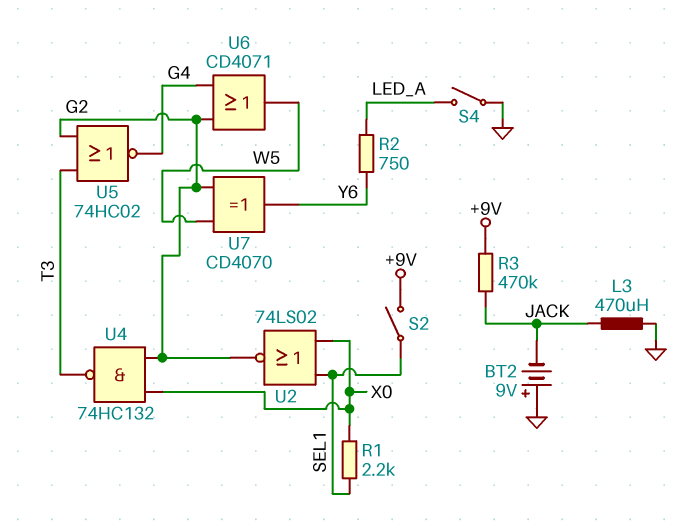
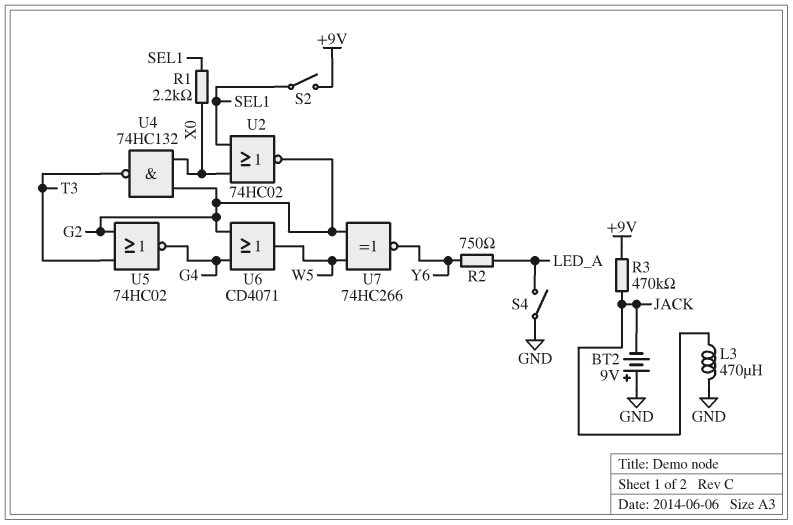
U2: NOR 74LS02 (in SEL1, in X0, out G2) -> NOR 74HC02 (in SEL1, in X0, out G2)
U7: XOR CD4070 (in G2, in W5, out Y6) -> XNOR 74HC266 (in G2, in W5, out Y6)

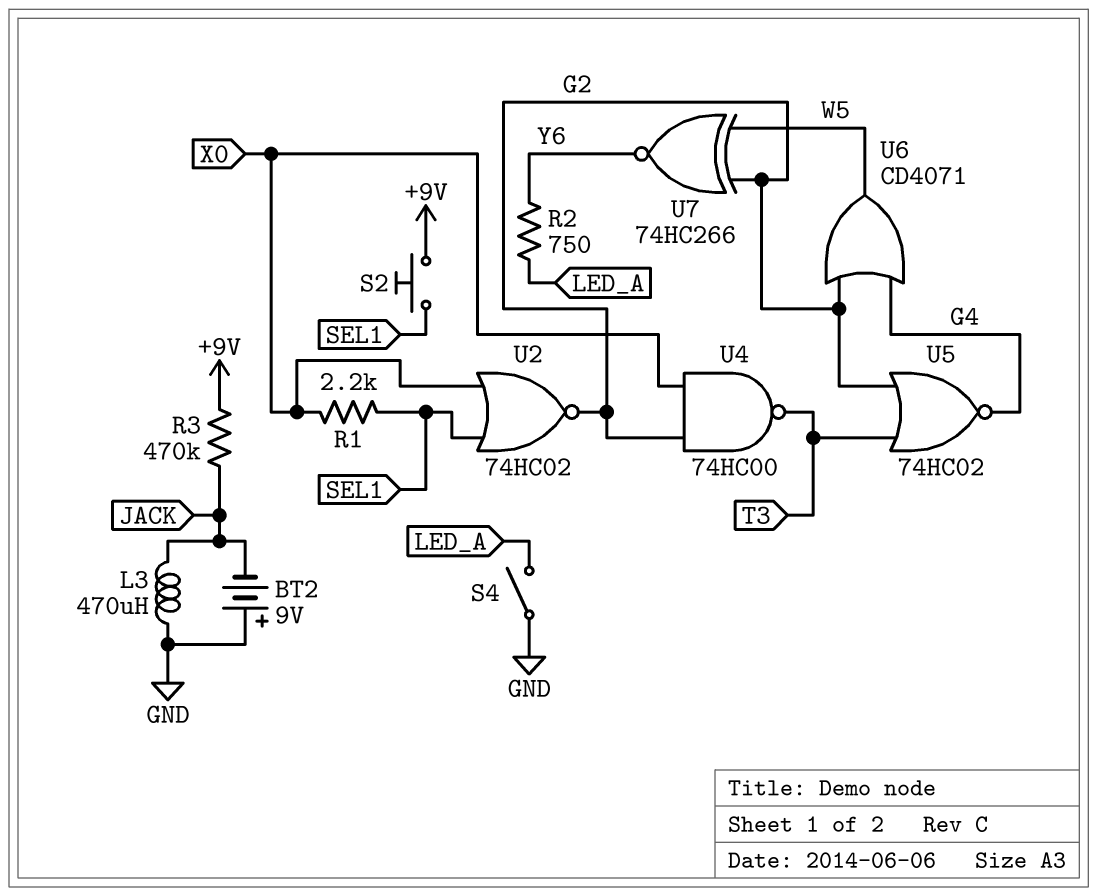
S2: switch (+9V, SEL1) -> button (+9V, SEL1)
U4: NAND 74HC132 (in G2, in X0, out T3) -> NAND 74HC00 (in G2, in X0, out T3)

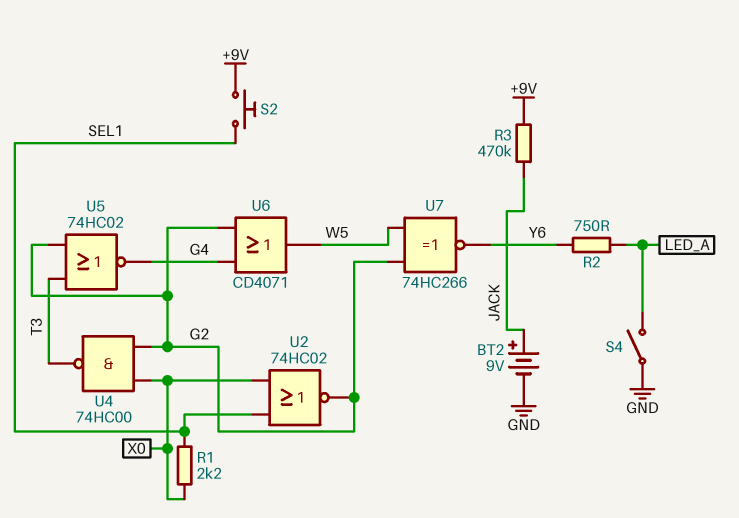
BT2: 9V (plus GND, minus JACK) -> 9V (plus JACK, minus GND)
L3: 470uH (GND, JACK) -> none

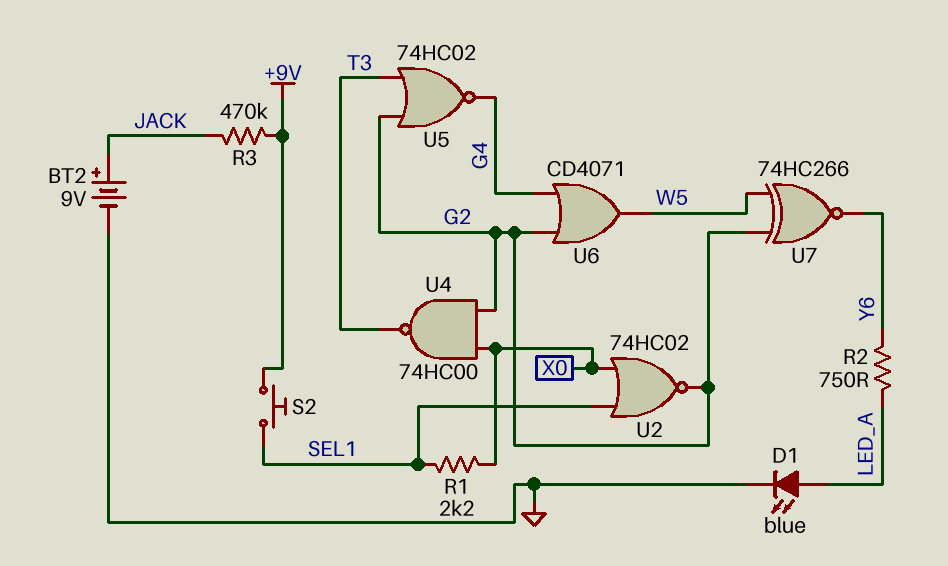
D1: none -> LED blue (A LED_A, K GND)
S4: switch (GND, LED_A) -> none

